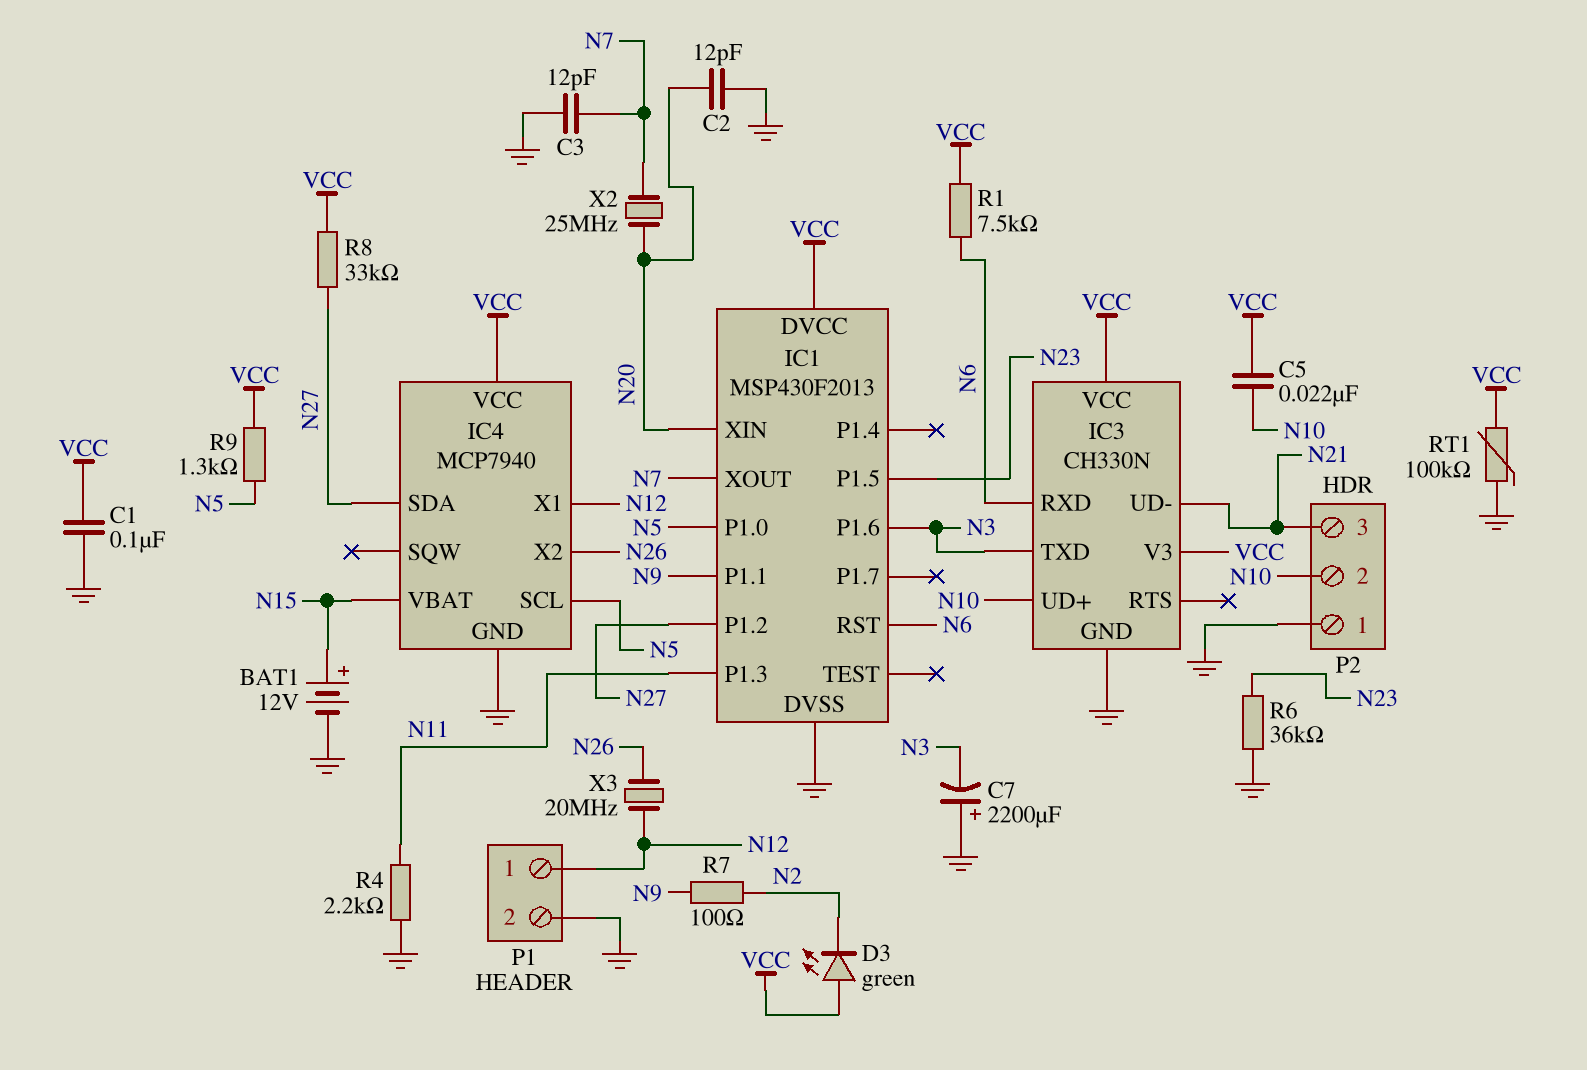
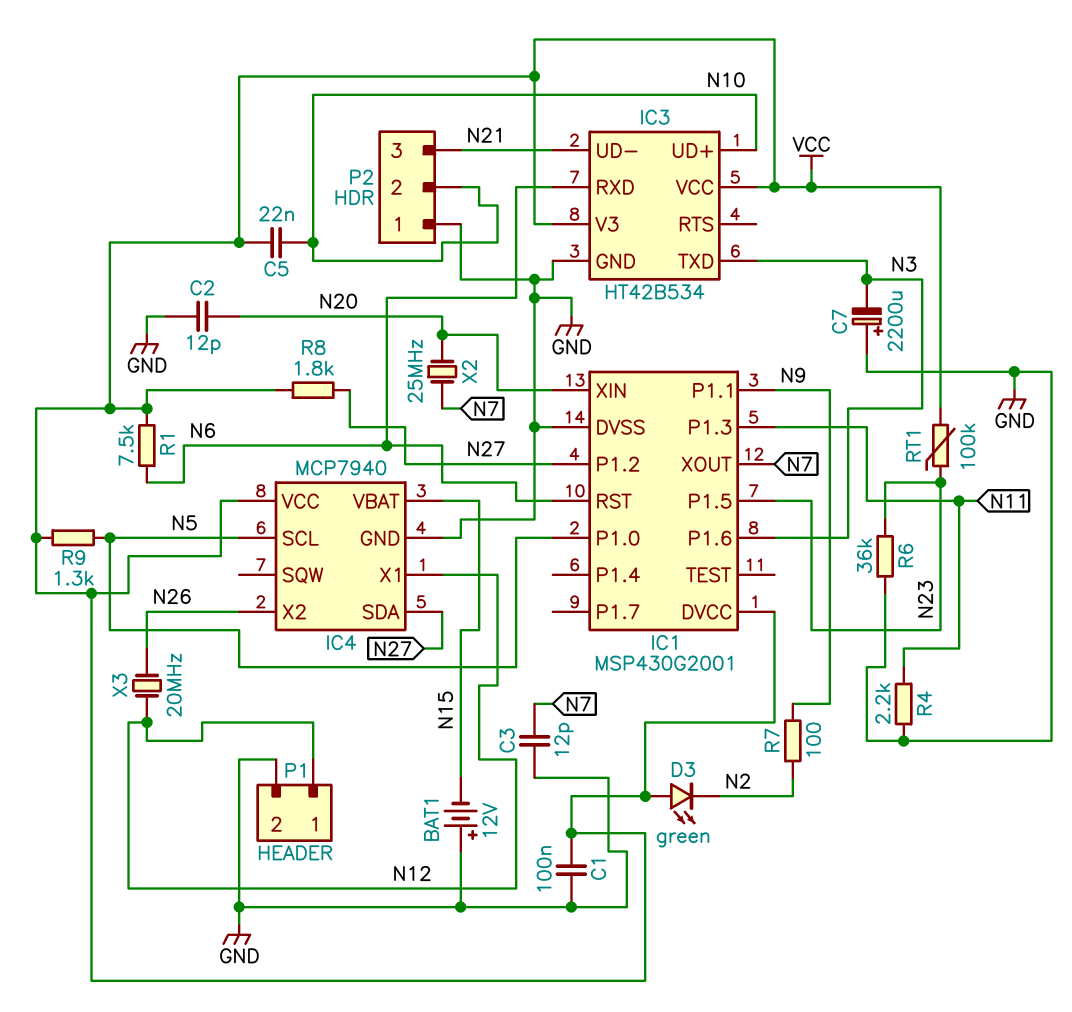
BAT1: 12V (plus N15, minus GND) -> 12V (plus GND, minus N15)
IC1: MSP430F2013 -> MSP430G2001
IC3: CH330N -> HT42B534
R8: 33k (N27, VCC) -> 1.8k (N27, VCC)
RT1: 100k (GND, VCC) -> 100k (N23, VCC)

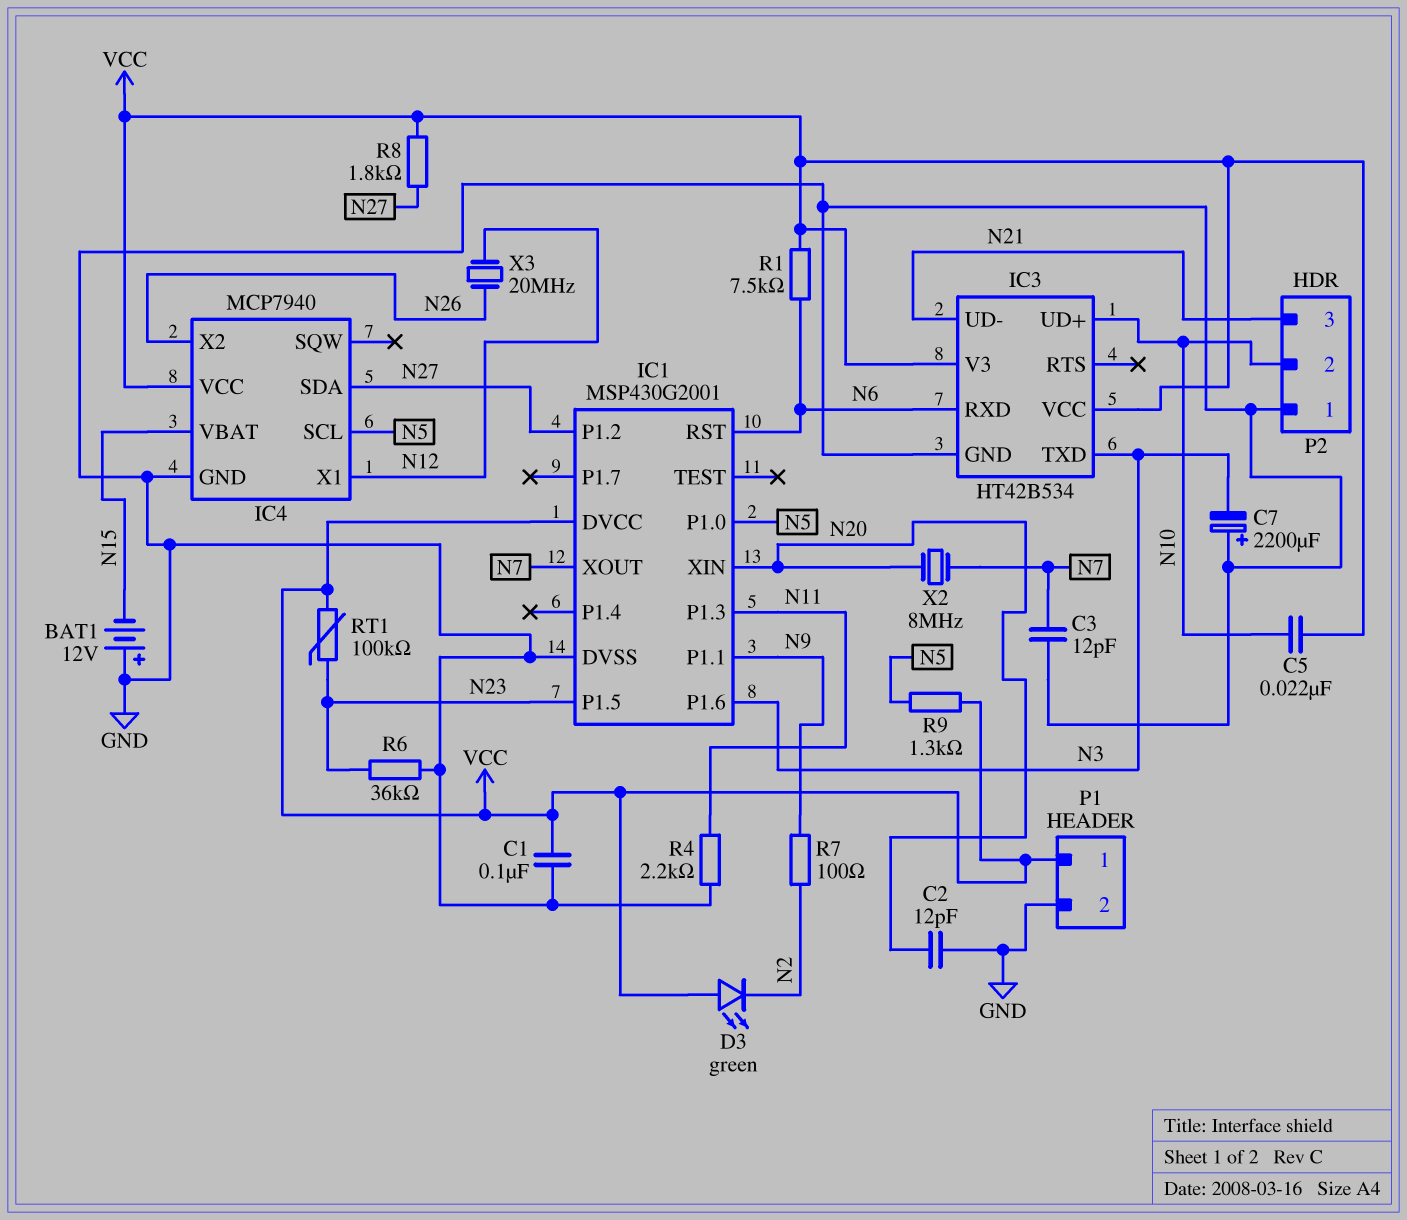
P1 pin 1: N12 -> VCC
X2: 25MHz (N7, N20) -> 8MHz (N7, N20)

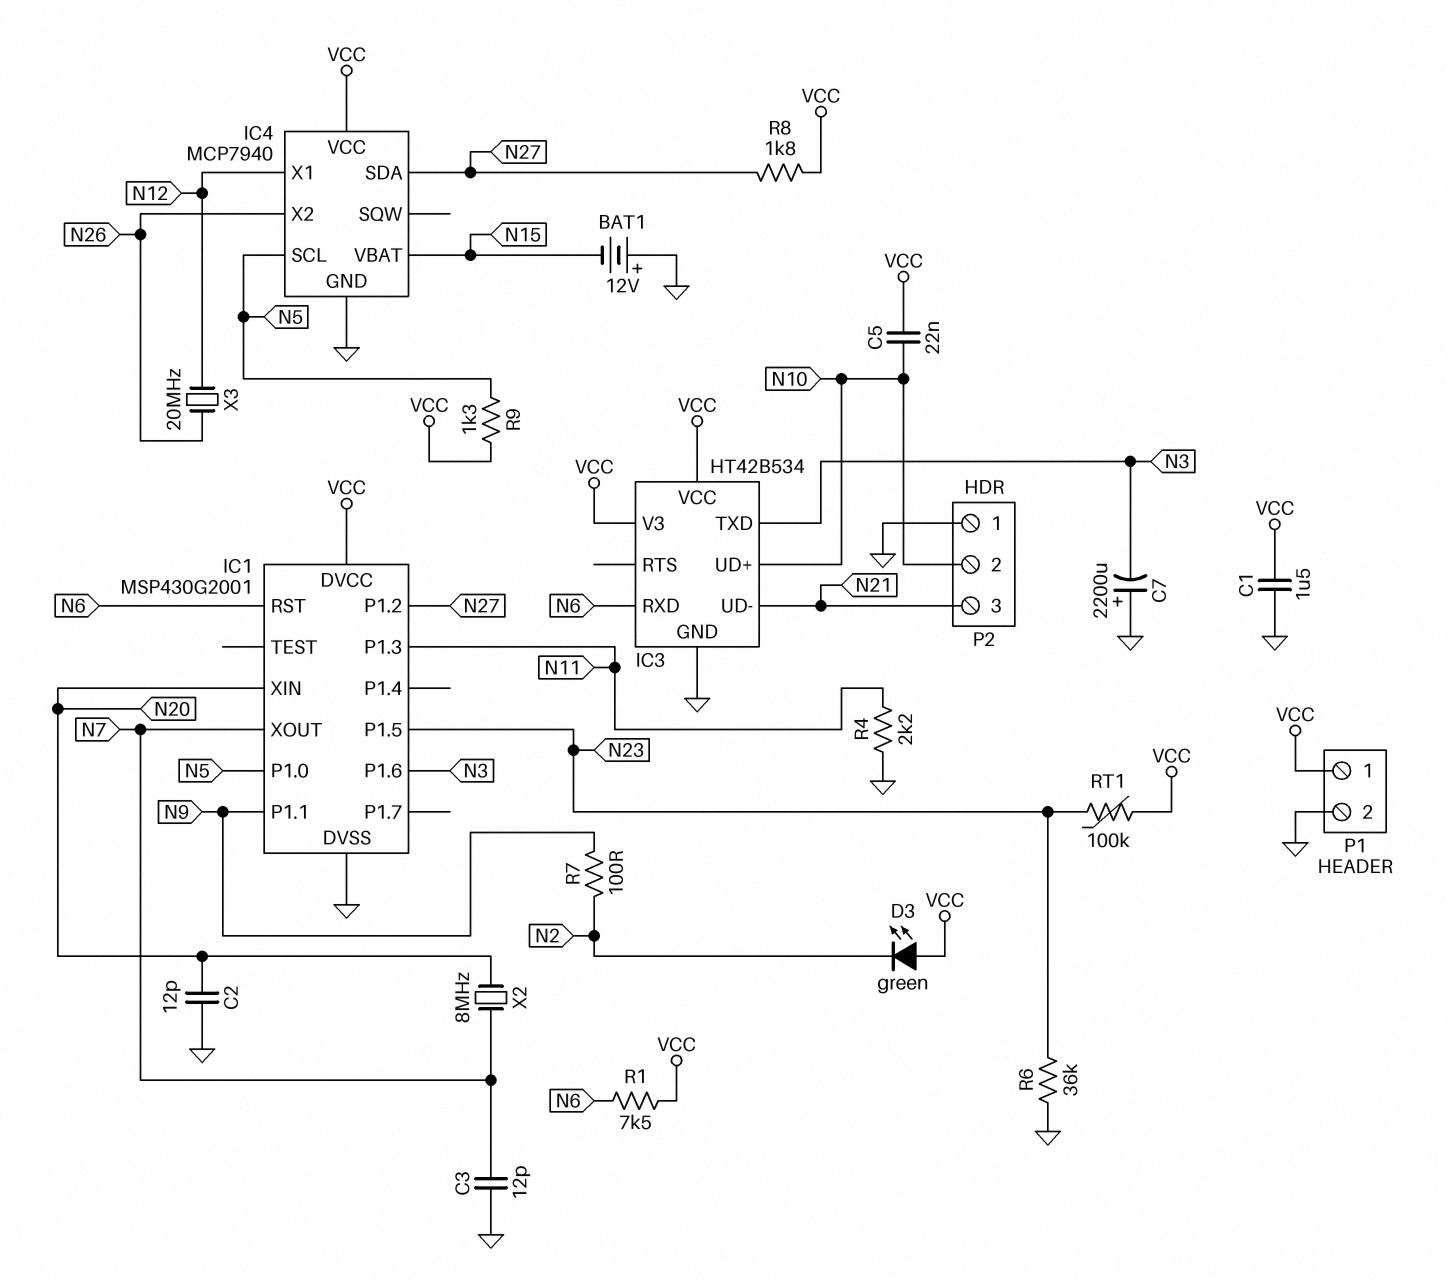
C1: 100nF (GND, VCC) -> 1.5uF (GND, VCC)

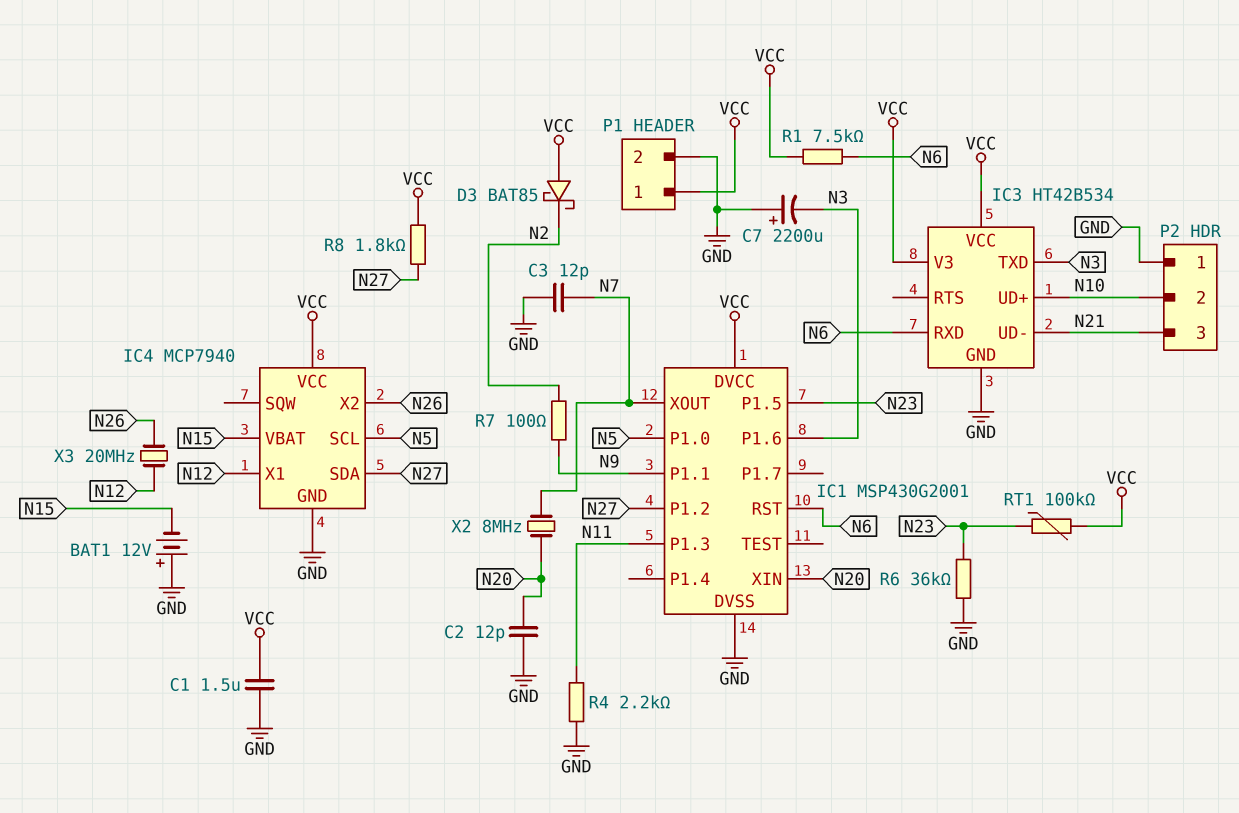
C5: 22nF (N10, VCC) -> none
D3: LED green (A VCC, K N2) -> schottky BAT85 (A VCC, K N2)
R9: 1.3k (N5, VCC) -> none

